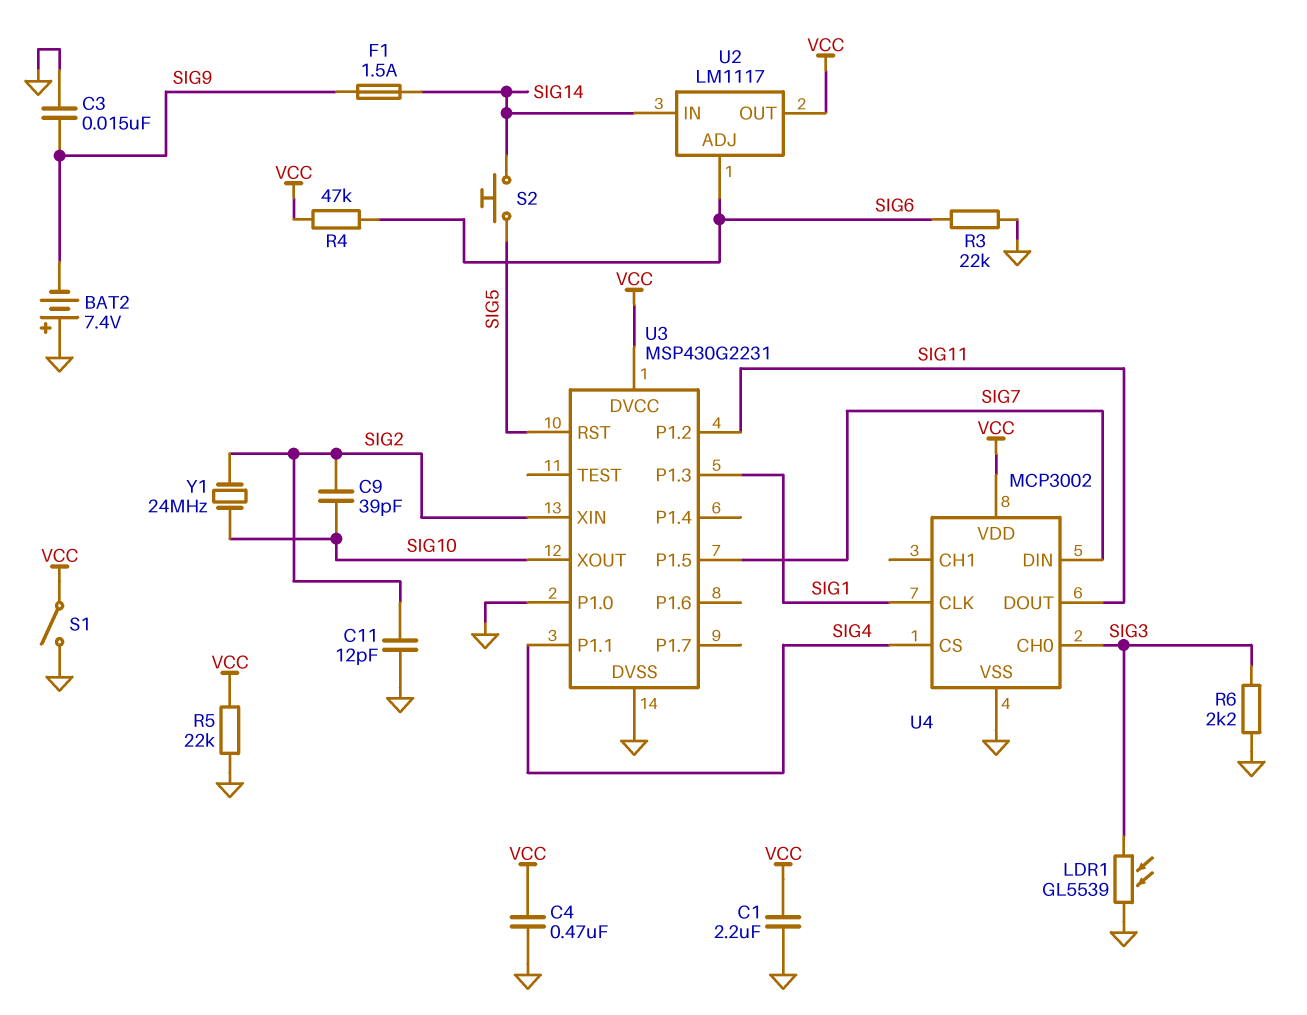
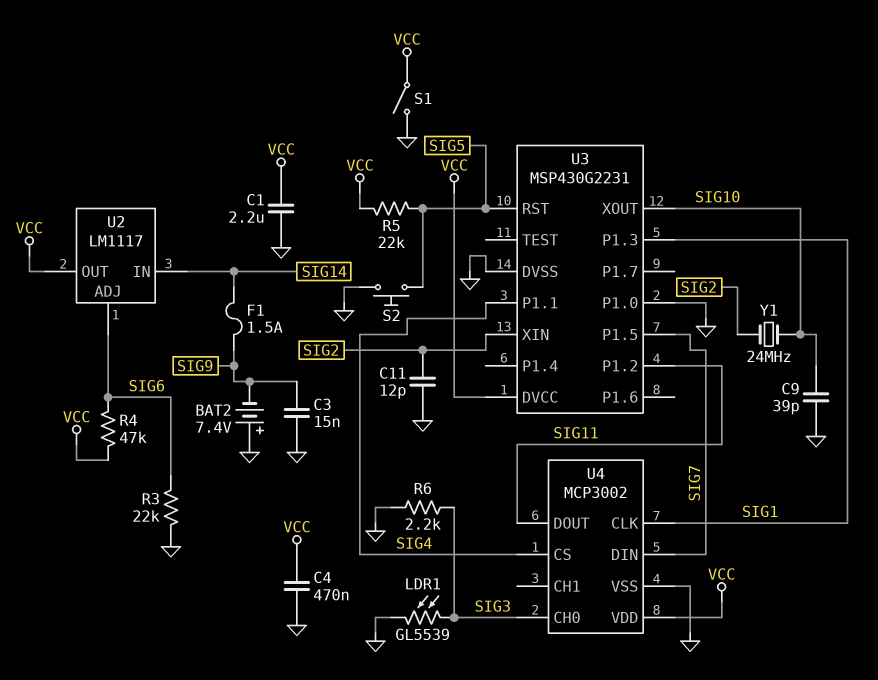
C9: 39pF (SIG2, SIG10) -> 39pF (GND, SIG10)
R5: 22k (GND, VCC) -> 22k (SIG5, VCC)
S2: button (SIG5, SIG14) -> button (GND, SIG5)

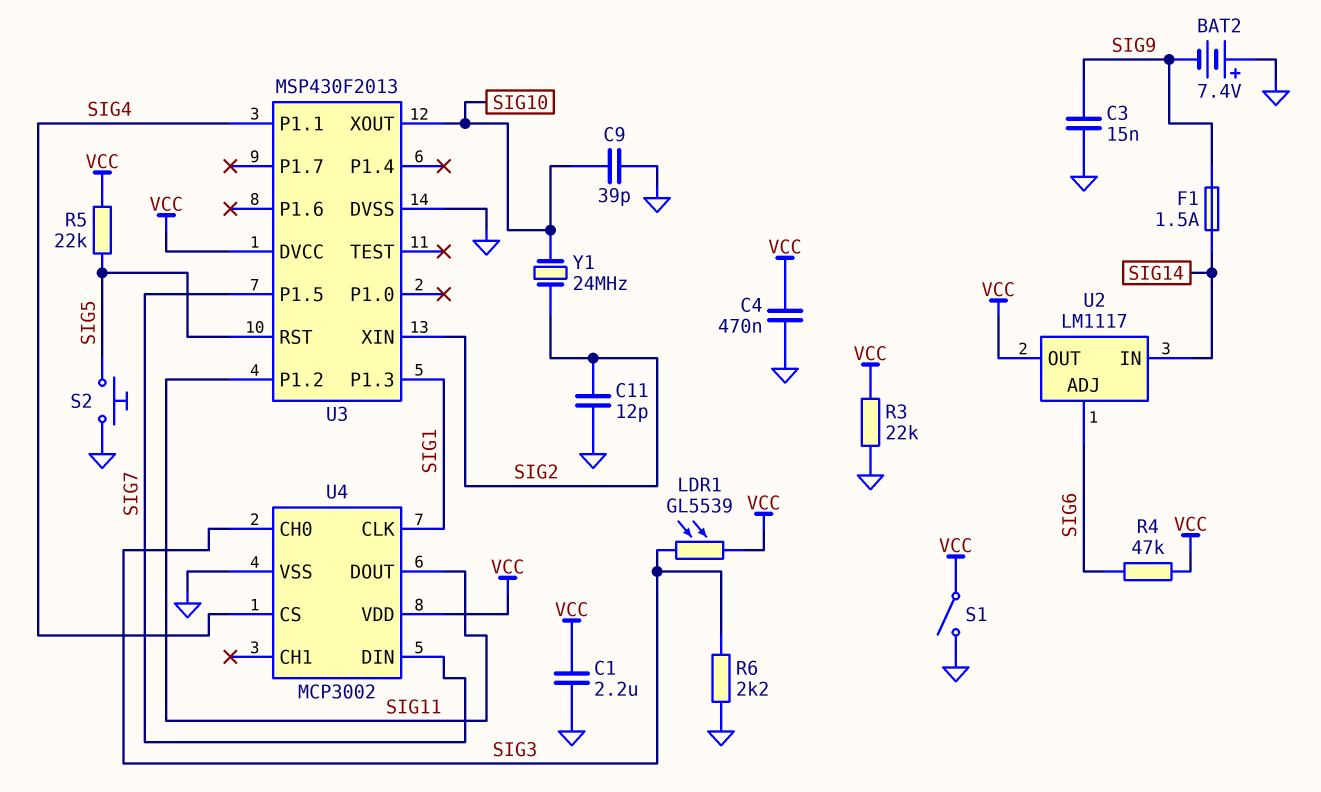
LDR1: GL5539 (GND, SIG3) -> GL5539 (SIG3, VCC)
R3: 22k (GND, SIG6) -> 22k (GND, VCC)
U3: MSP430G2231 -> MSP430F2013
U3 pin P1.0: GND -> none

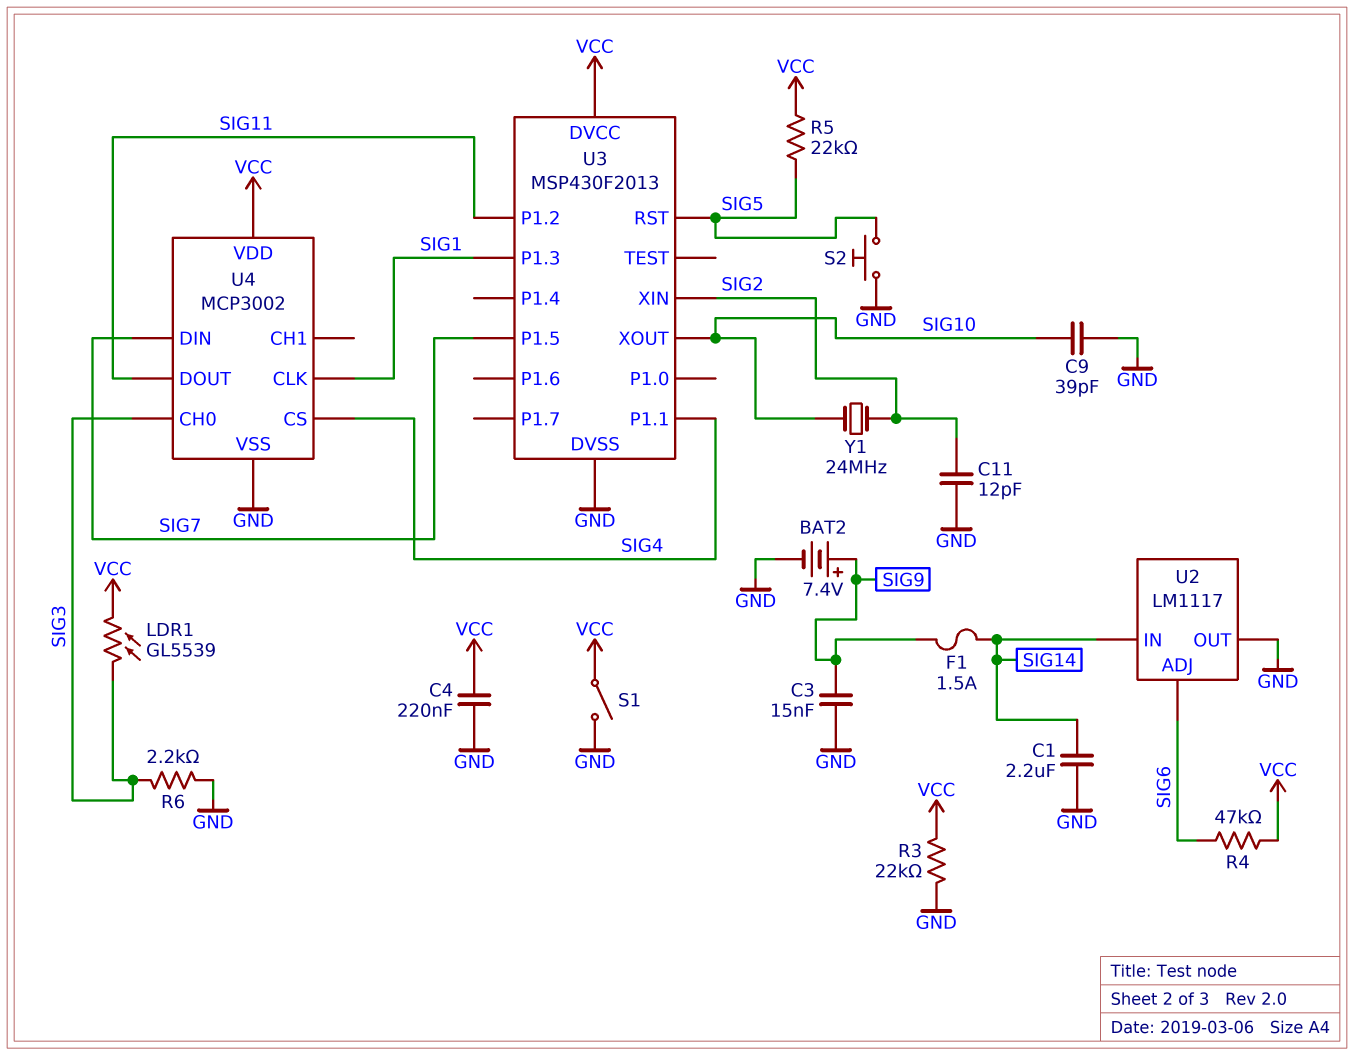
BAT2: 7.4V (plus GND, minus SIG9) -> 7.4V (plus SIG9, minus GND)
C1: 2.2uF (GND, VCC) -> 2.2uF (GND, SIG14)
C4: 470nF (GND, VCC) -> 220nF (GND, VCC)
U2 pin OUT: VCC -> GND

